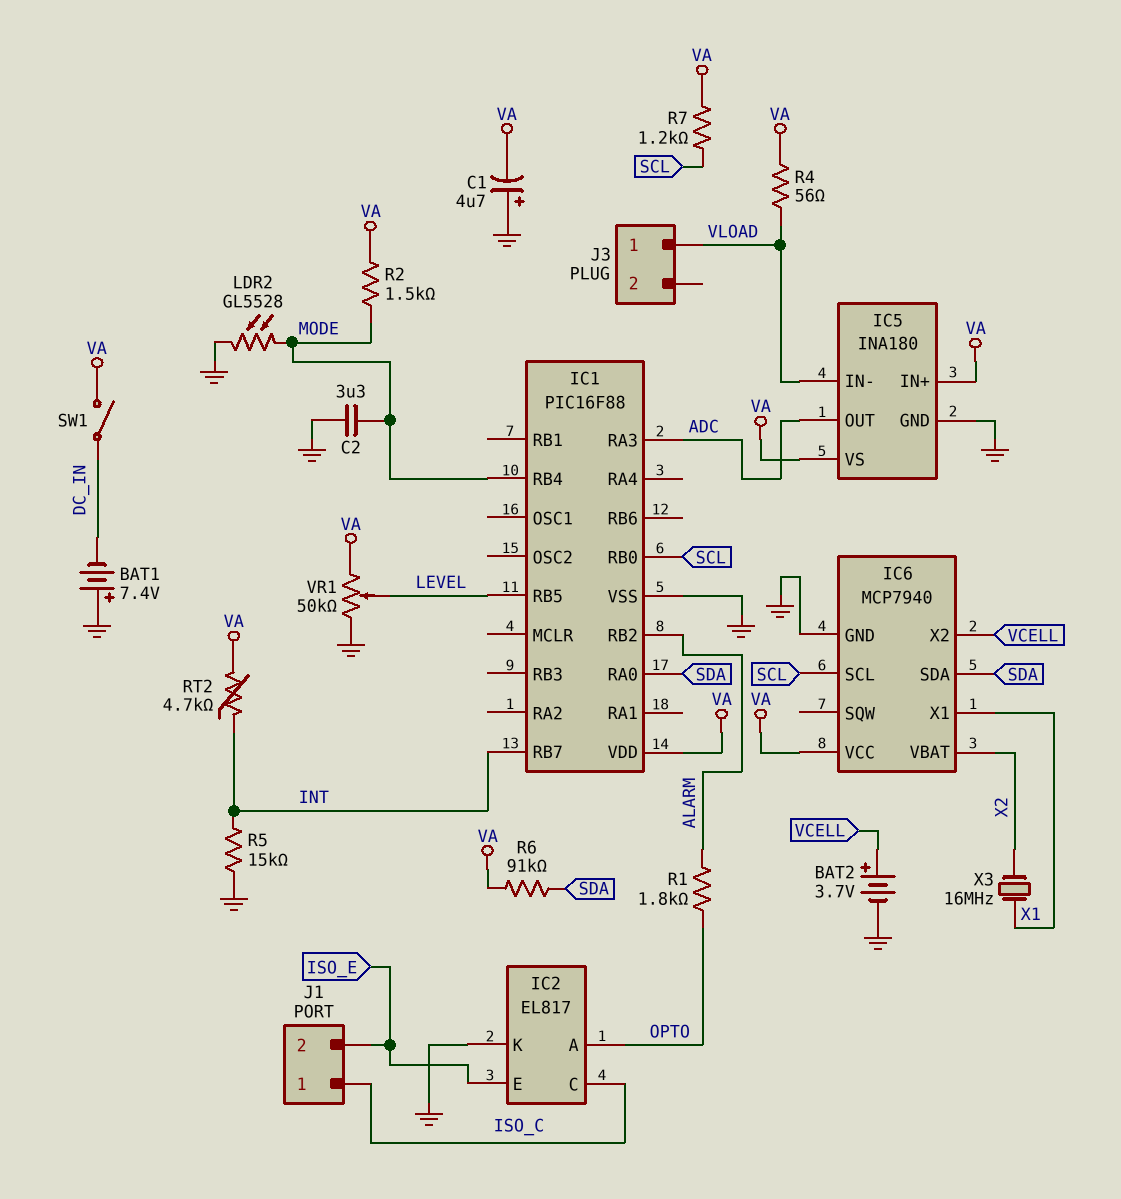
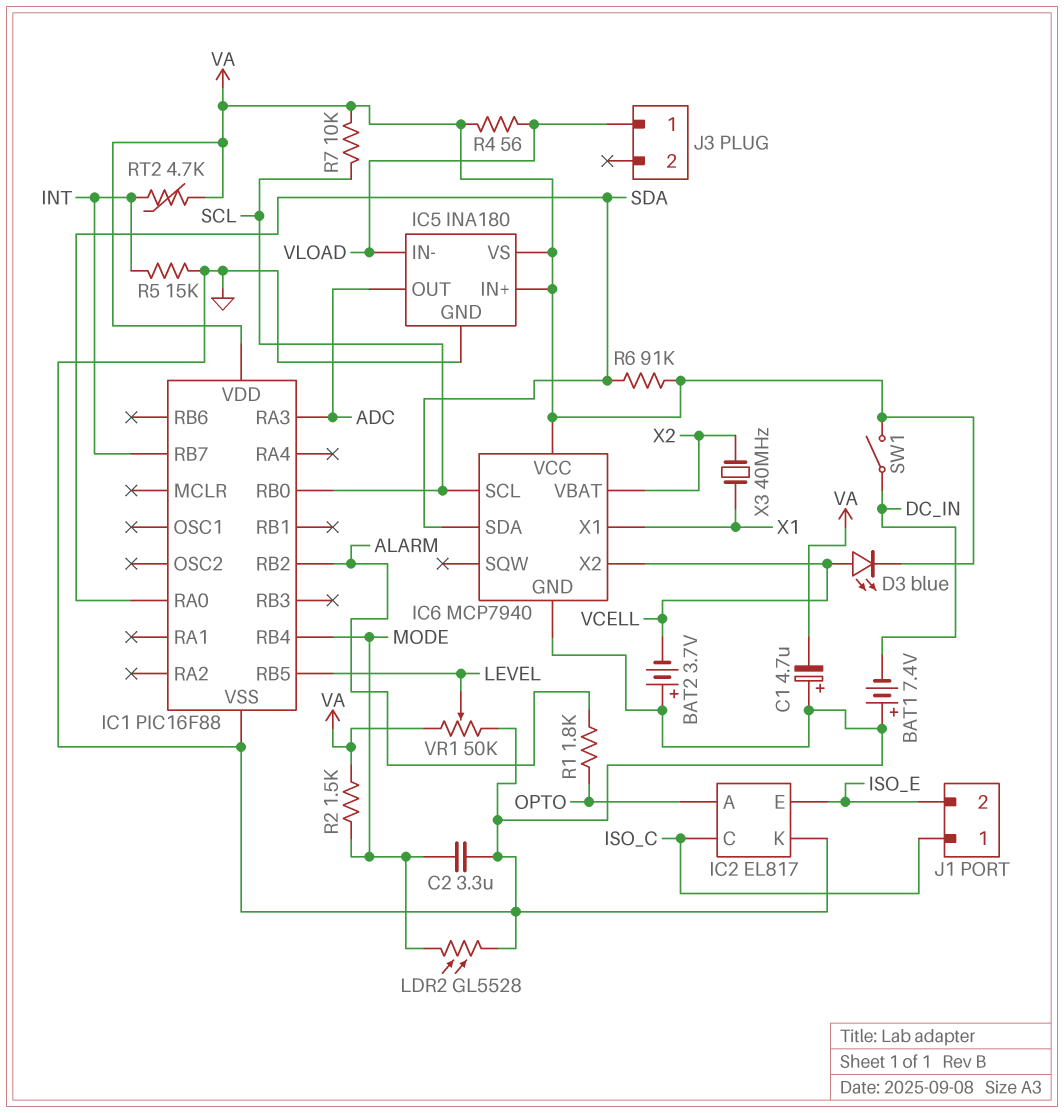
BAT2: 3.7V (plus VCELL, minus GND) -> 3.7V (plus GND, minus VCELL)
D3: none -> LED blue (A VCELL, K VA)
R7: 1.2k (SCL, VA) -> 10k (SCL, VA)
X3: 16MHz (X1, X2) -> 40MHz (X1, X2)

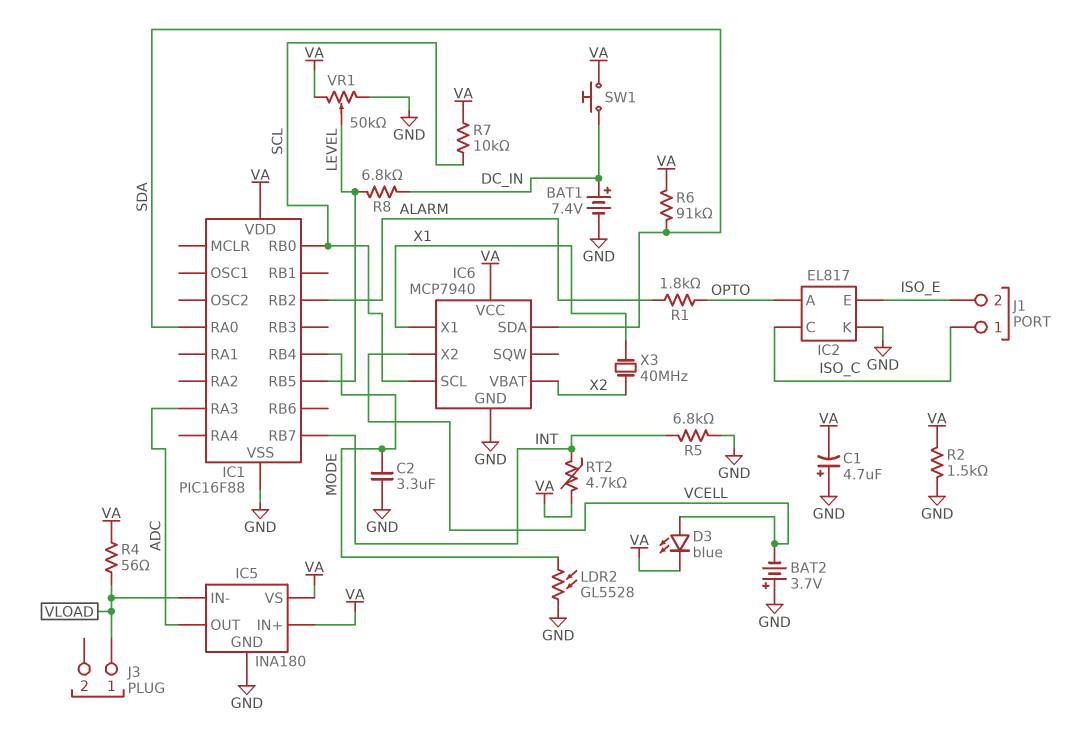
BAT1: 7.4V (plus GND, minus DC_IN) -> 7.4V (plus DC_IN, minus GND)
R2: 1.5k (MODE, VA) -> 1.5k (GND, VA)
R5: 15k (GND, INT) -> 6.8k (GND, INT)
R8: none -> 6.8k (DC_IN, LEVEL)
SW1: switch (DC_IN, VA) -> button (DC_IN, VA)

